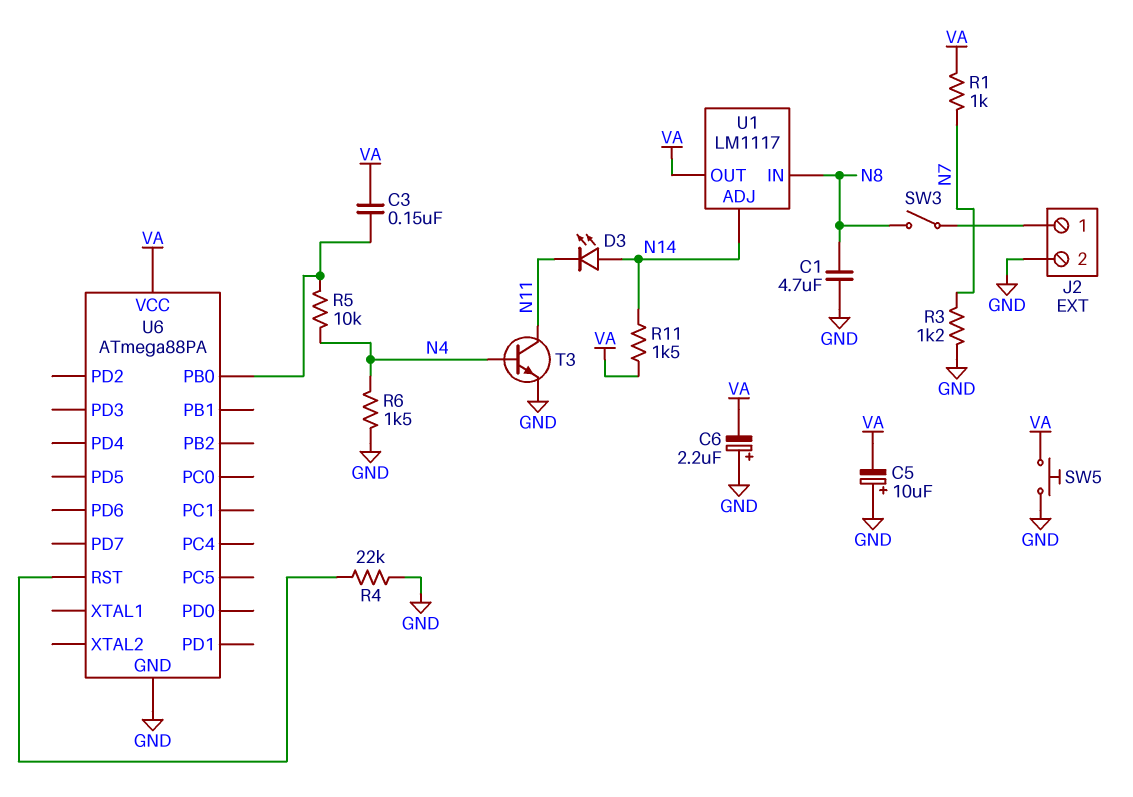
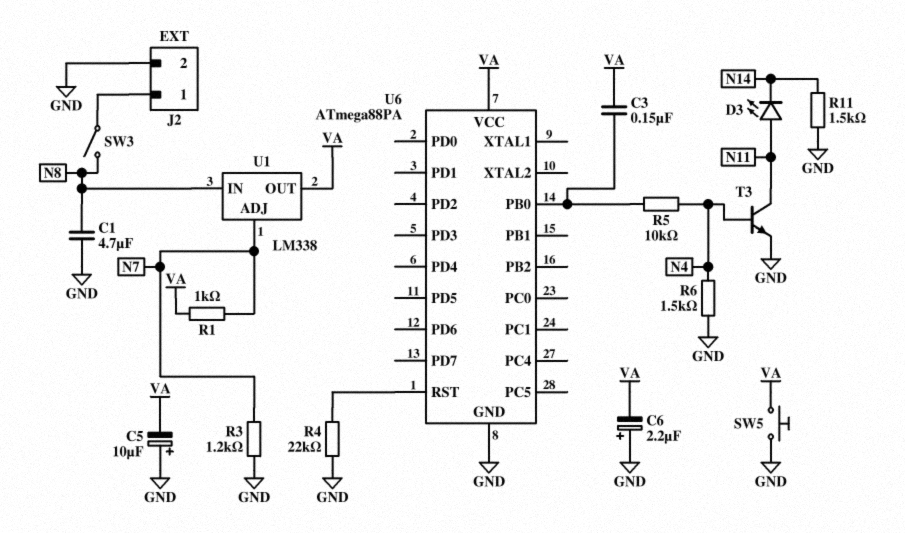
D3: LED (A N14, K N11) -> LED (A N11, K N14)
R11: 1.5k (N14, VA) -> 1.5k (GND, N14)
U1: LM1117 -> LM338
U1 pin ADJ: N14 -> N7

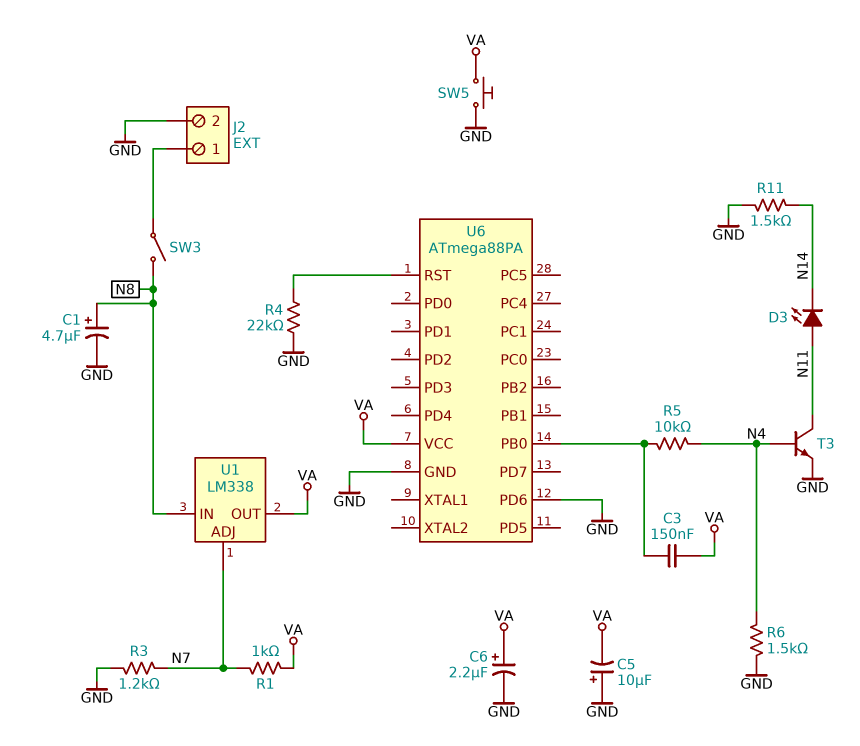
C1: 4.7uF (GND, N8) -> 4.7uF (plus N8, minus GND)
C6: 2.2uF (plus GND, minus VA) -> 2.2uF (plus VA, minus GND)
U6 pin PD6: none -> GND

